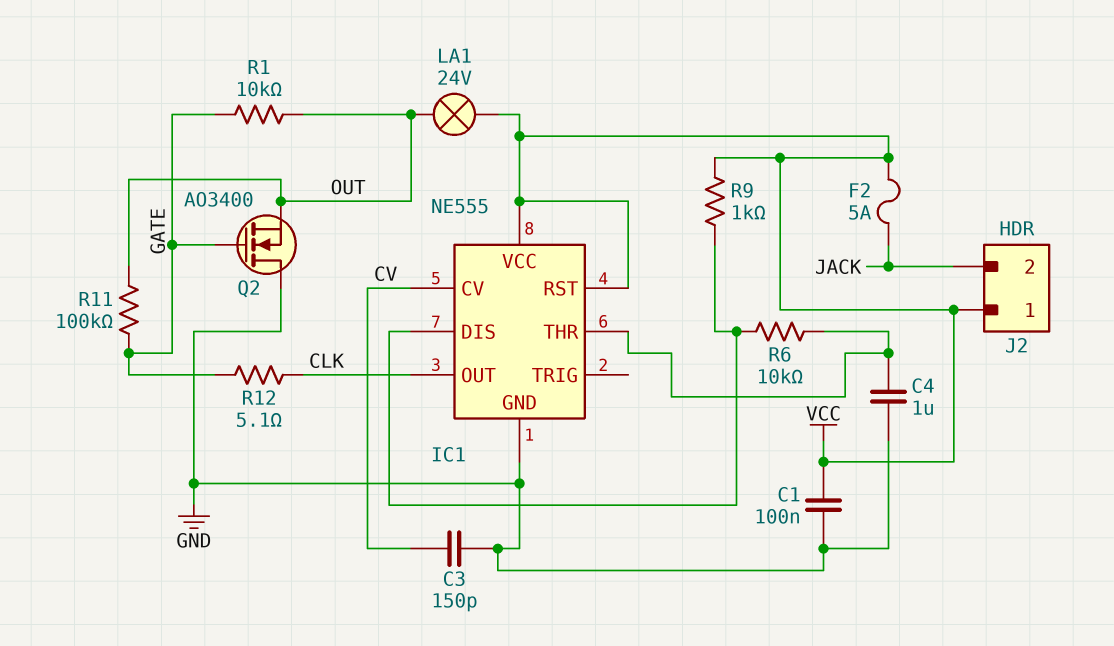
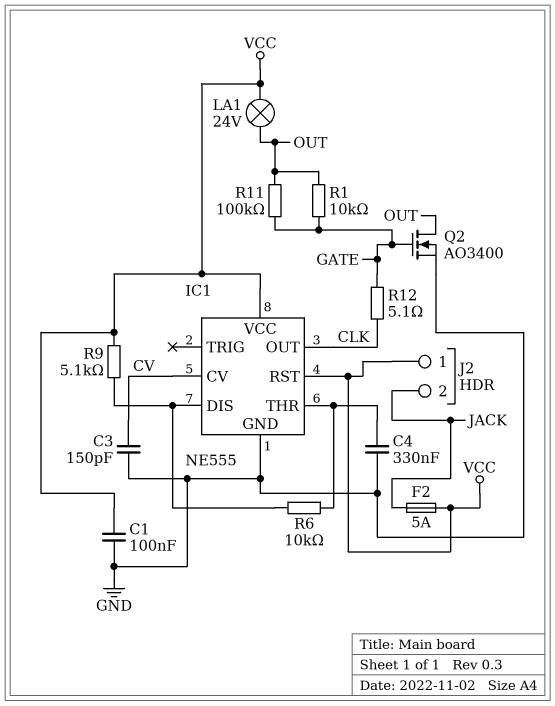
C4: 1uF (GND, IC1/THR) -> 330nF (GND, IC1/THR)
Q2: NMOS AO3400 (G GATE, D GND, S OUT) -> NMOS AO3400 (G GATE, D OUT, S GND)
R9: 1k (IC1/DIS, VCC) -> 5.1k (IC1/DIS, VCC)

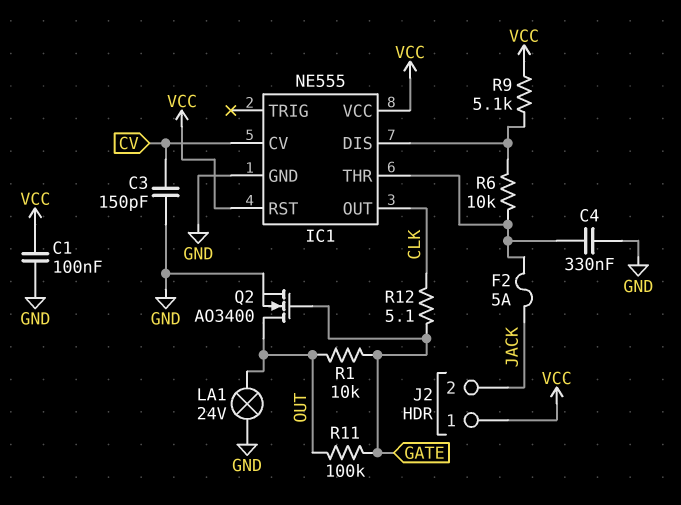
F2: 5A (JACK, VCC) -> 5A (IC1/THR, JACK)
LA1: lamp 24V (OUT, VCC) -> lamp 24V (GND, OUT)

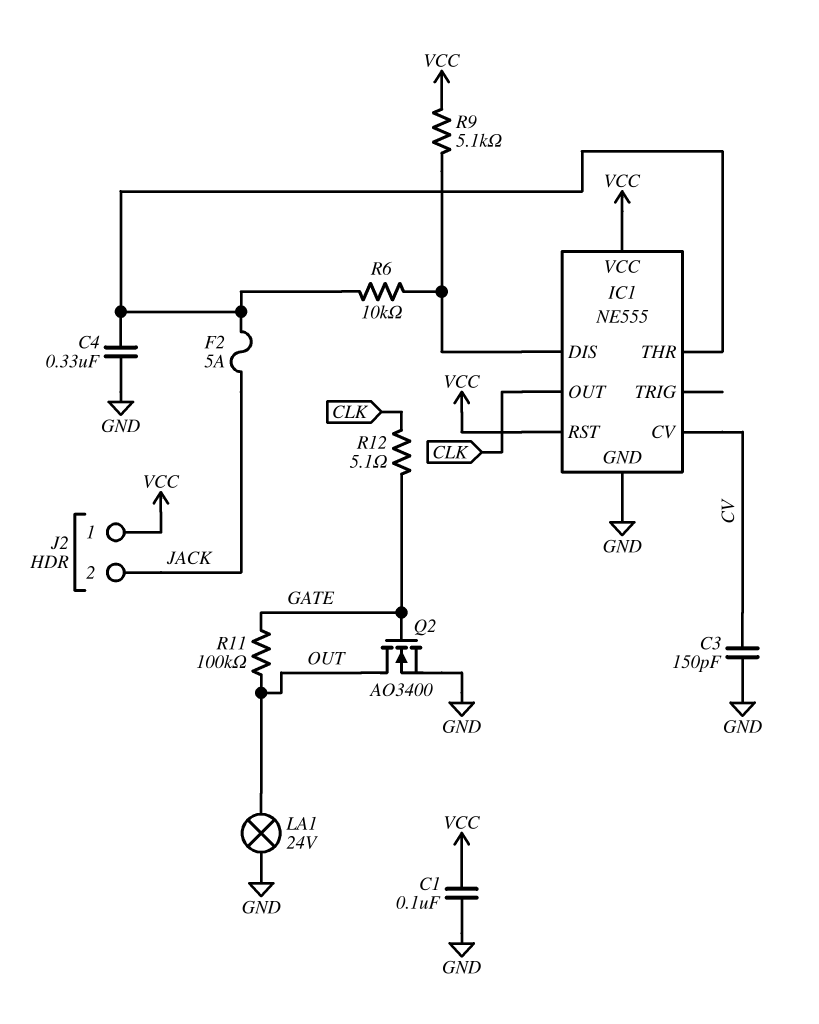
R1: 10k (GATE, OUT) -> none

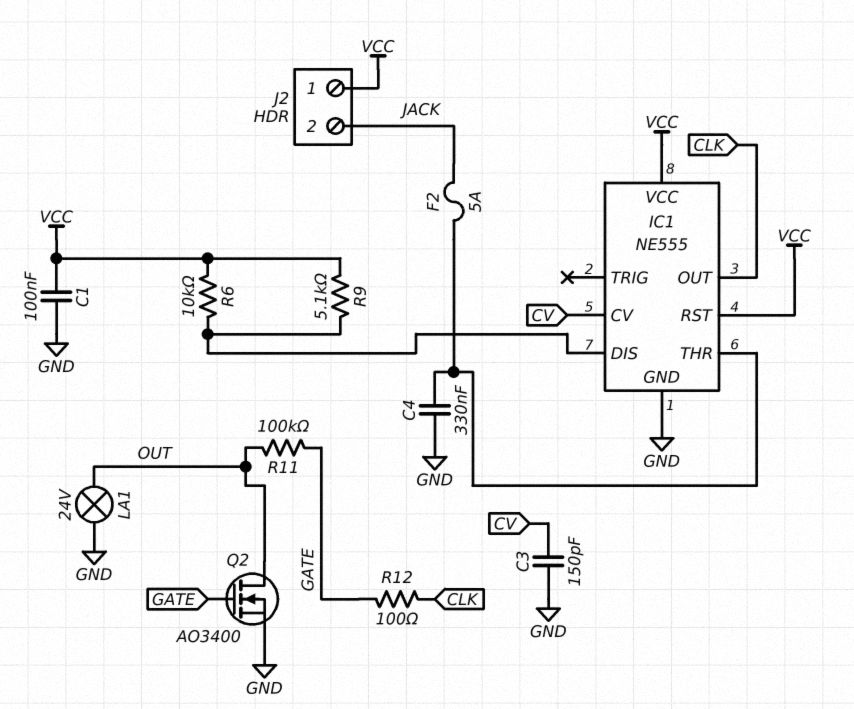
R6: 10k (IC1/DIS, IC1/THR) -> 10k (IC1/DIS, VCC)
R12: 5.1 (CLK, GATE) -> 100 (CLK, GATE)

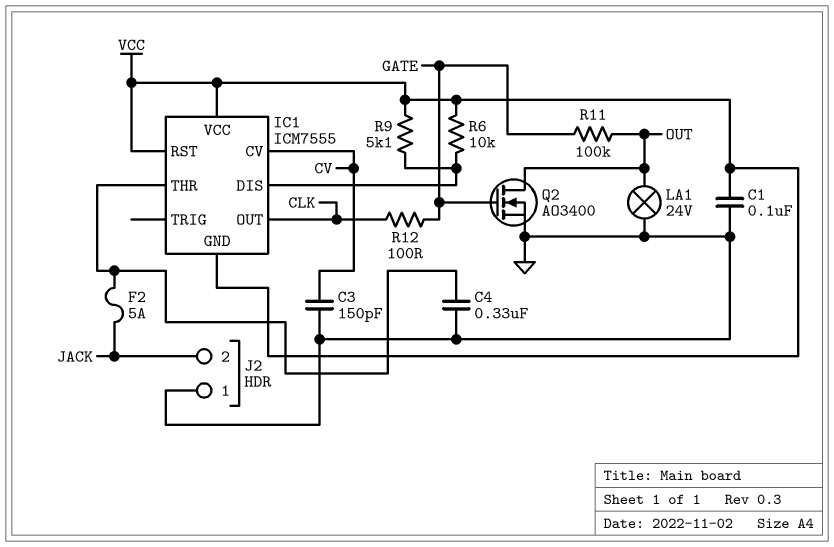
IC1: NE555 -> ICM7555
IC1 pin GND: GND -> VCC
J2 pin 1: VCC -> GND

